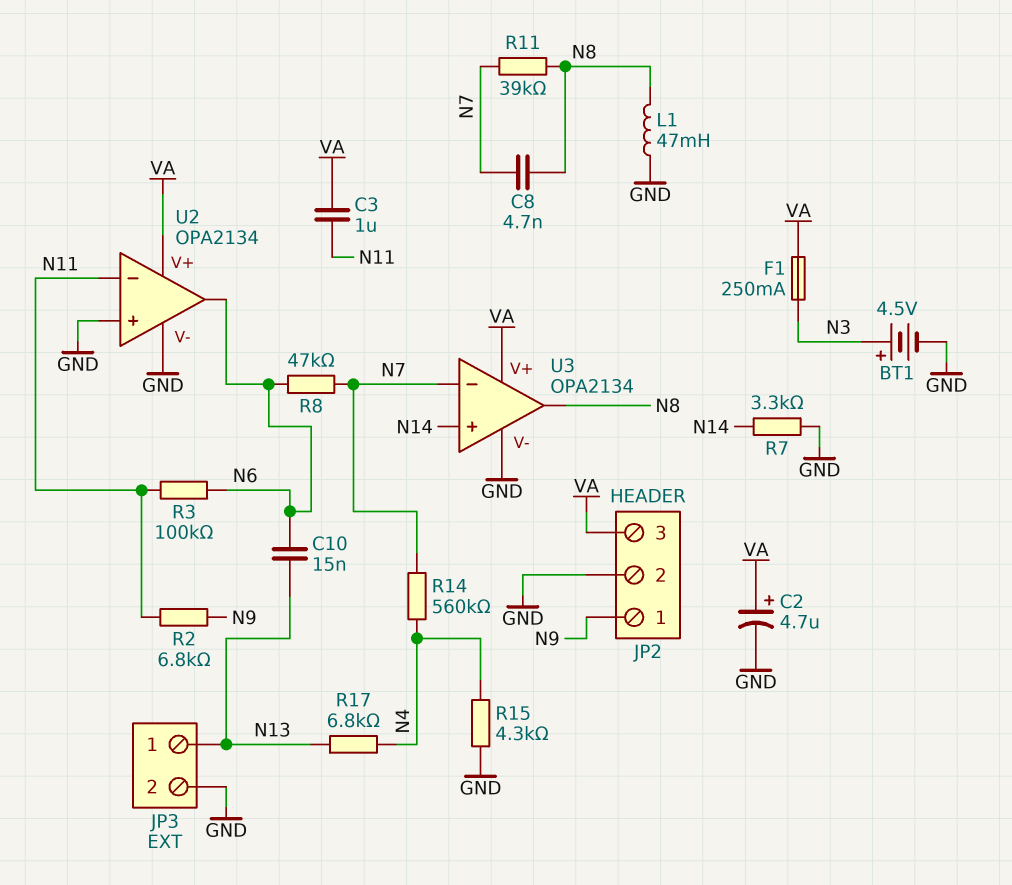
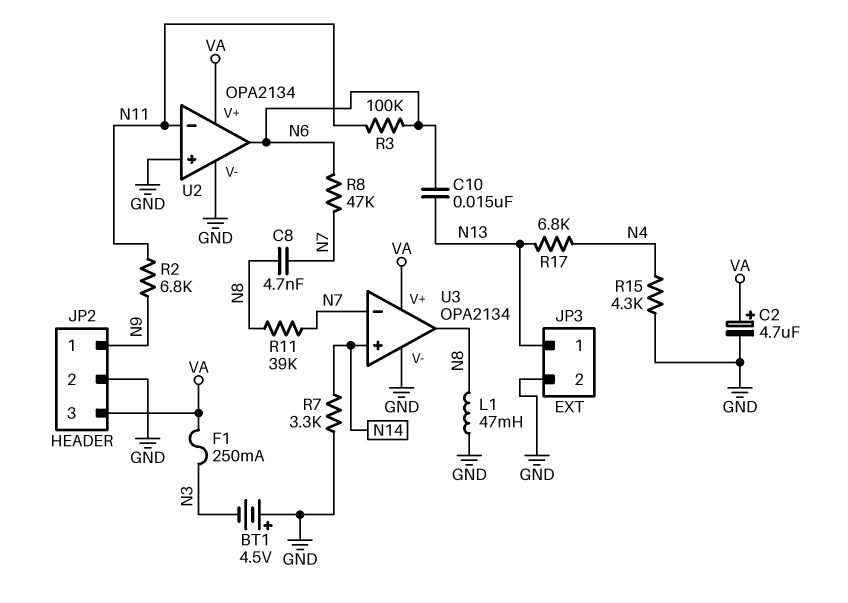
BT1: 4.5V (plus N3, minus GND) -> 4.5V (plus GND, minus N3)
C3: 1uF (N11, VA) -> none
R14: 560k (N4, N7) -> none

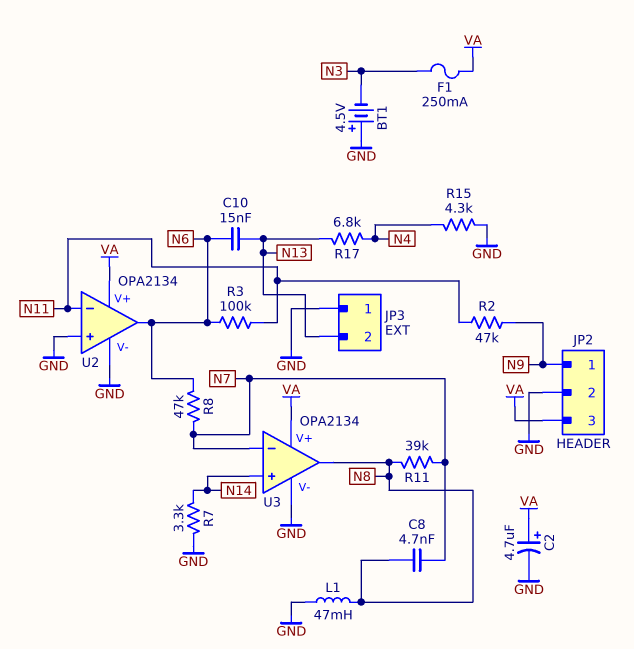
JP3 pin 1: N13 -> GND
JP3 pin 2: GND -> N13
R2: 6.8k (N9, N11) -> 47k (N9, N11)

